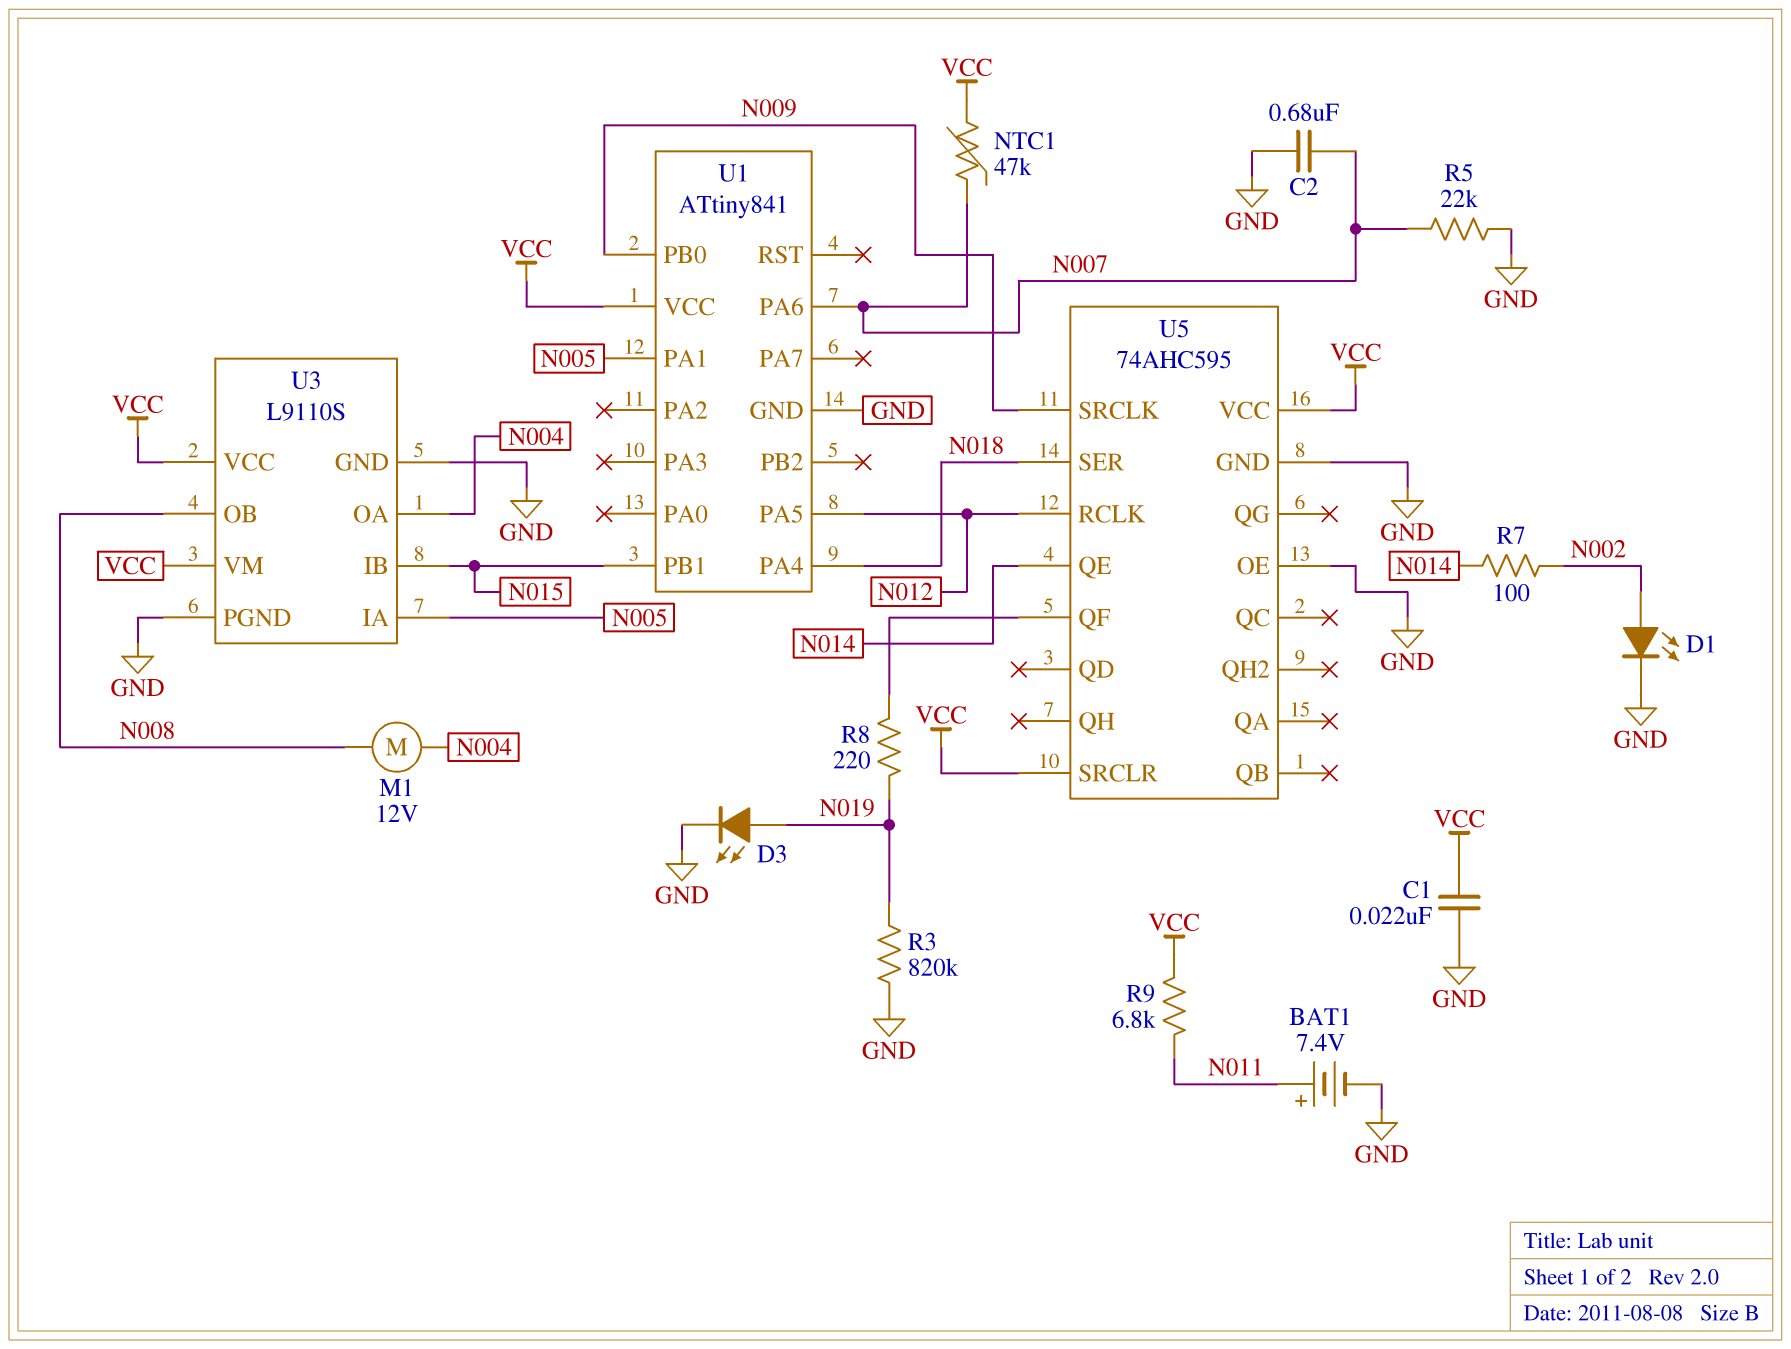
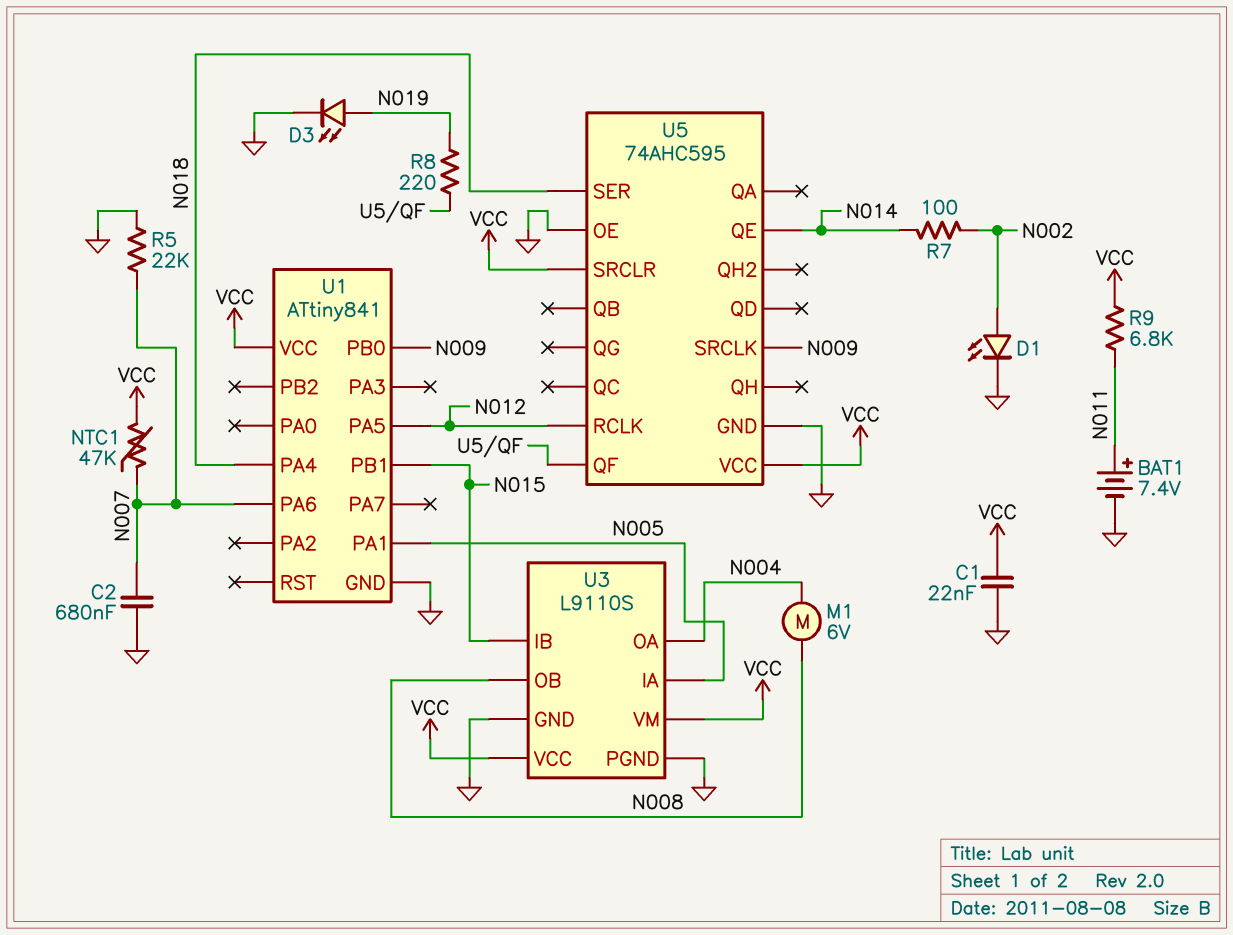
M1: motor 12V (N004, N008) -> motor 6V (N004, N008)
R3: 820k (GND, N019) -> none

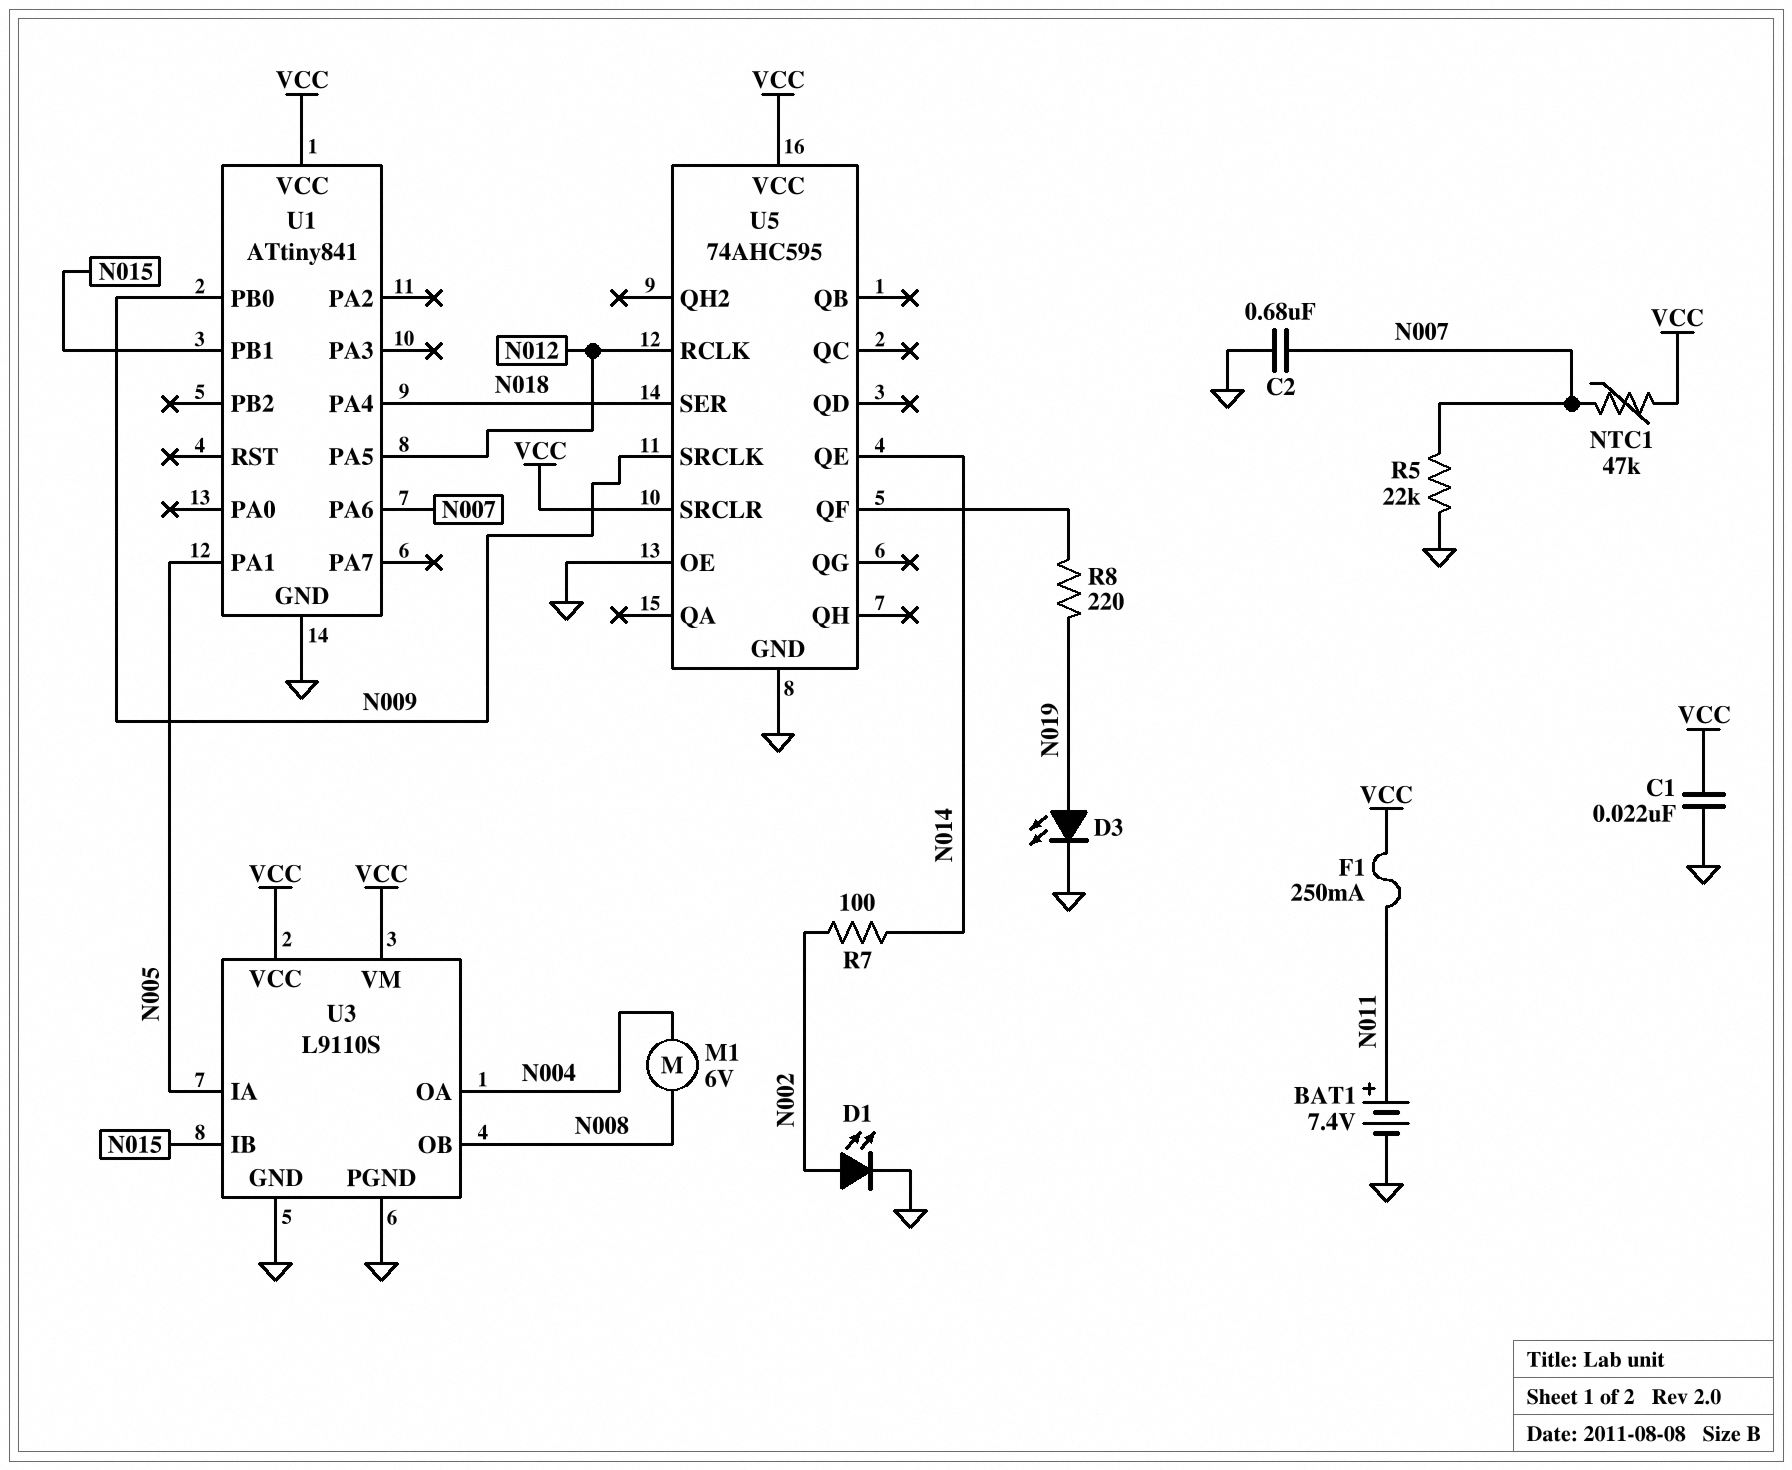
F1: none -> 250mA (N011, VCC)
R9: 6.8k (N011, VCC) -> none

